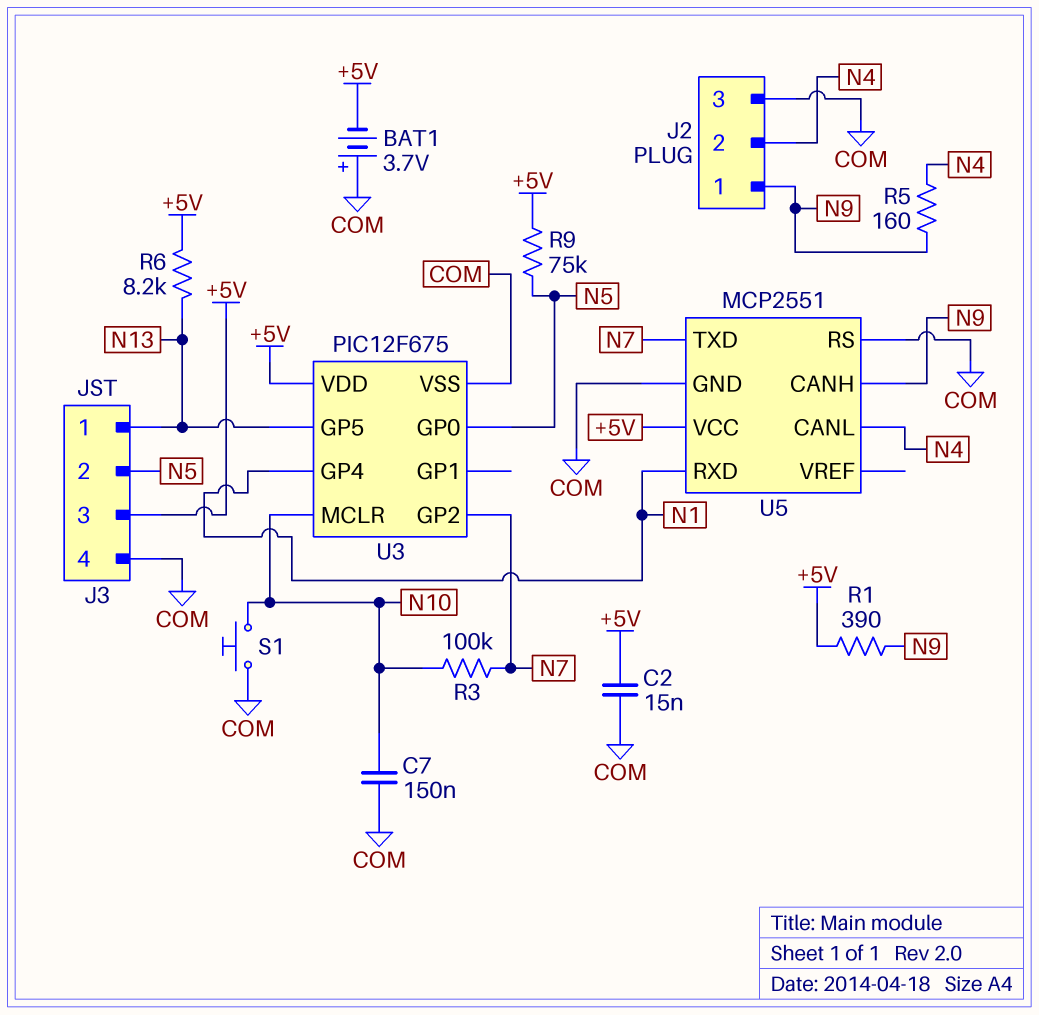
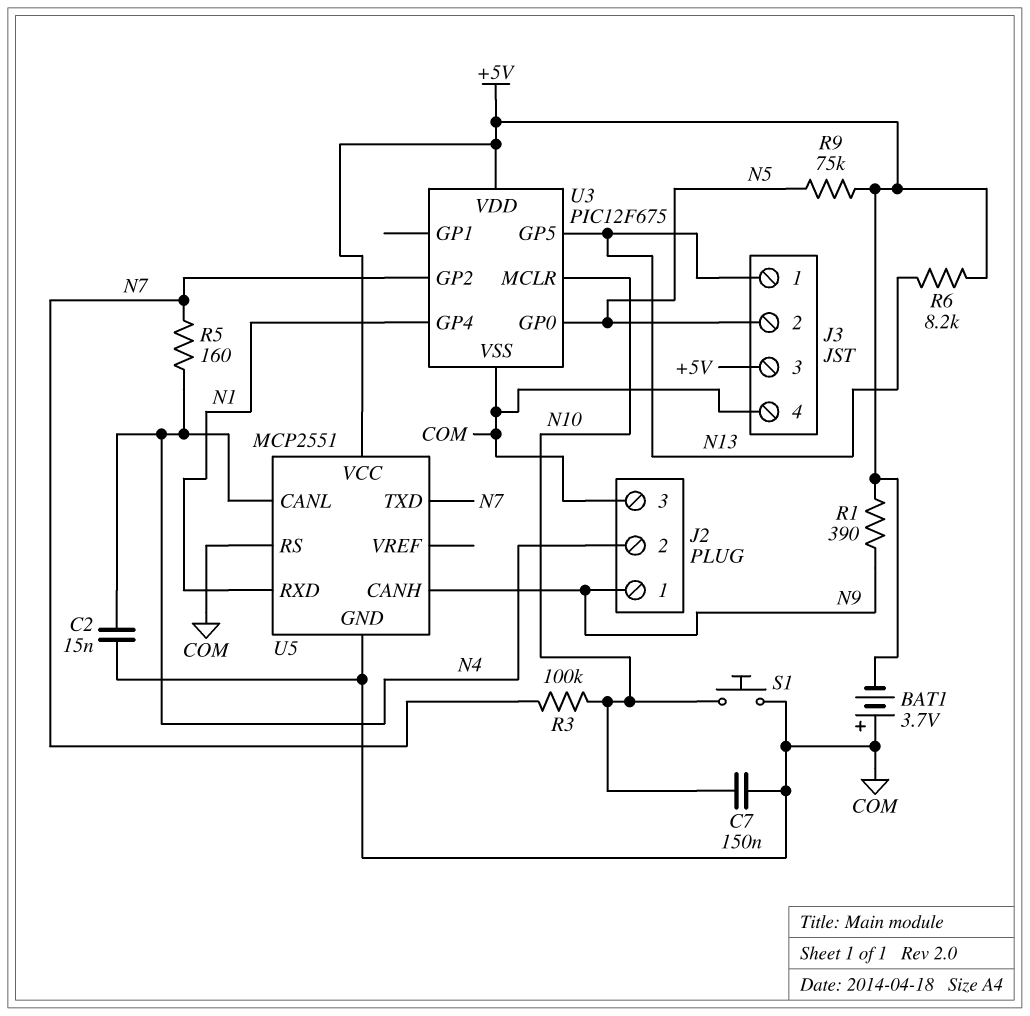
C2: 15nF (+5V, COM) -> 15nF (COM, N4)
R5: 160 (N4, N9) -> 160 (N4, N7)

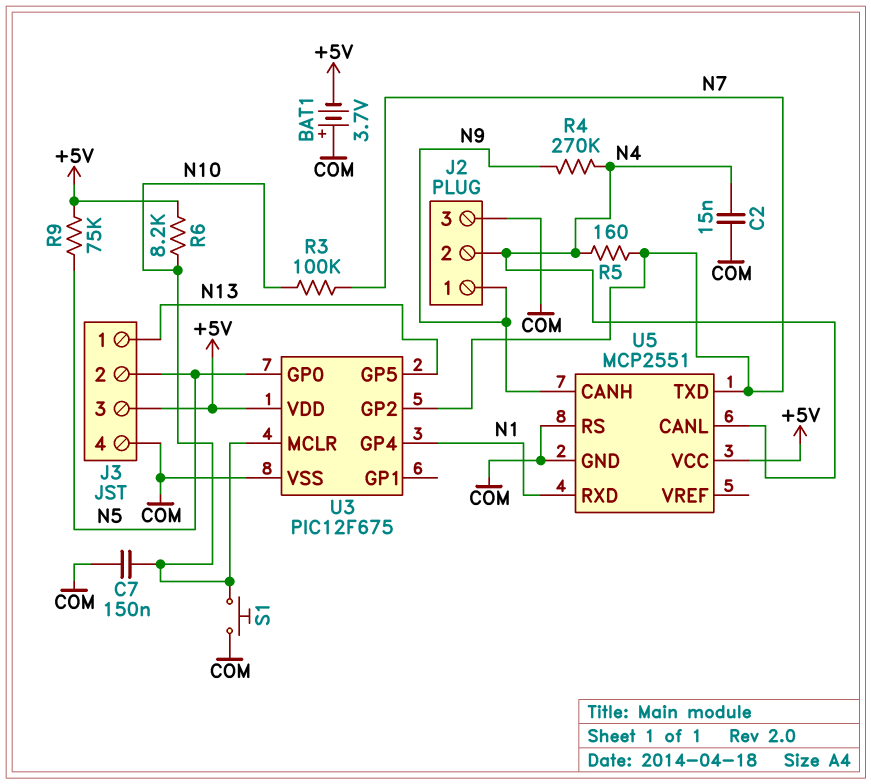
R1: 390 (+5V, N9) -> none
R4: none -> 270k (N4, N9)
R6: 8.2k (+5V, N13) -> 8.2k (+5V, N10)

